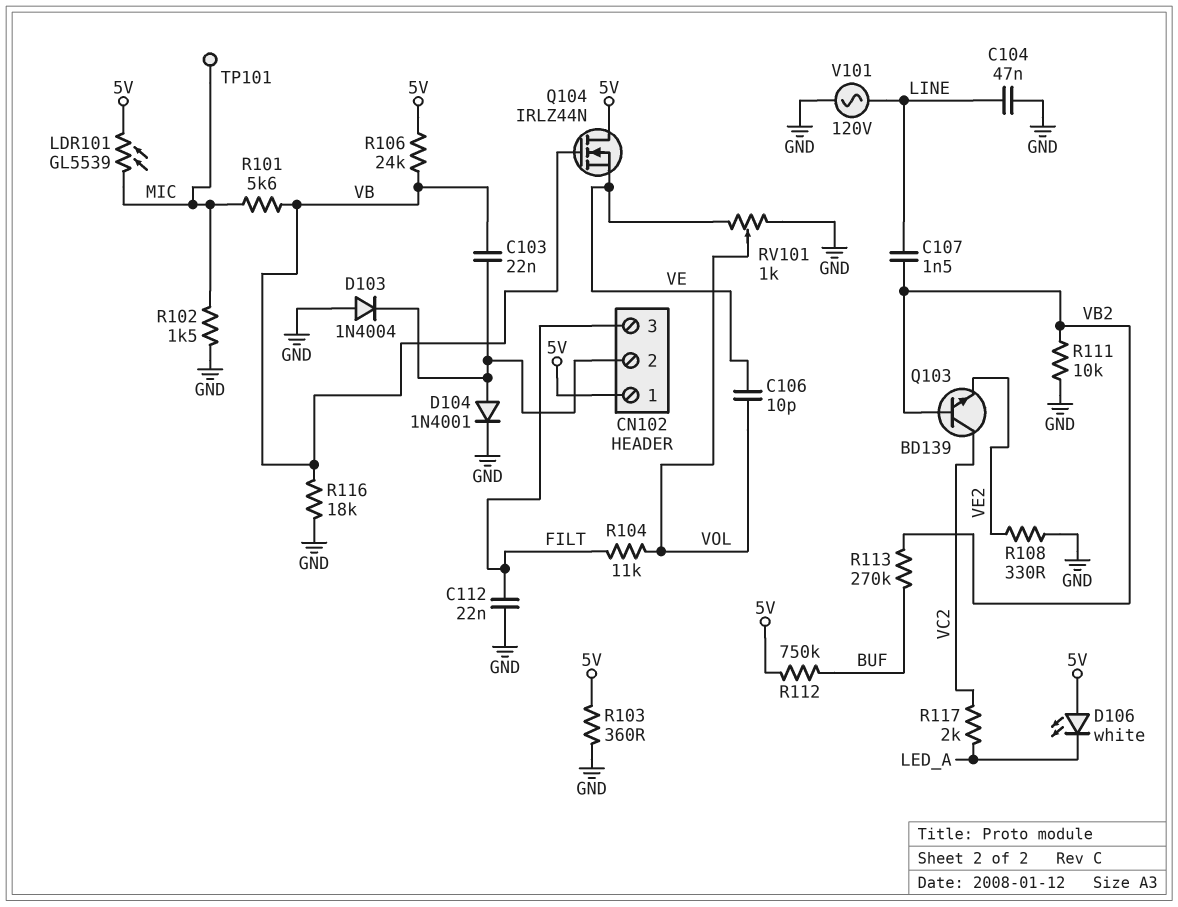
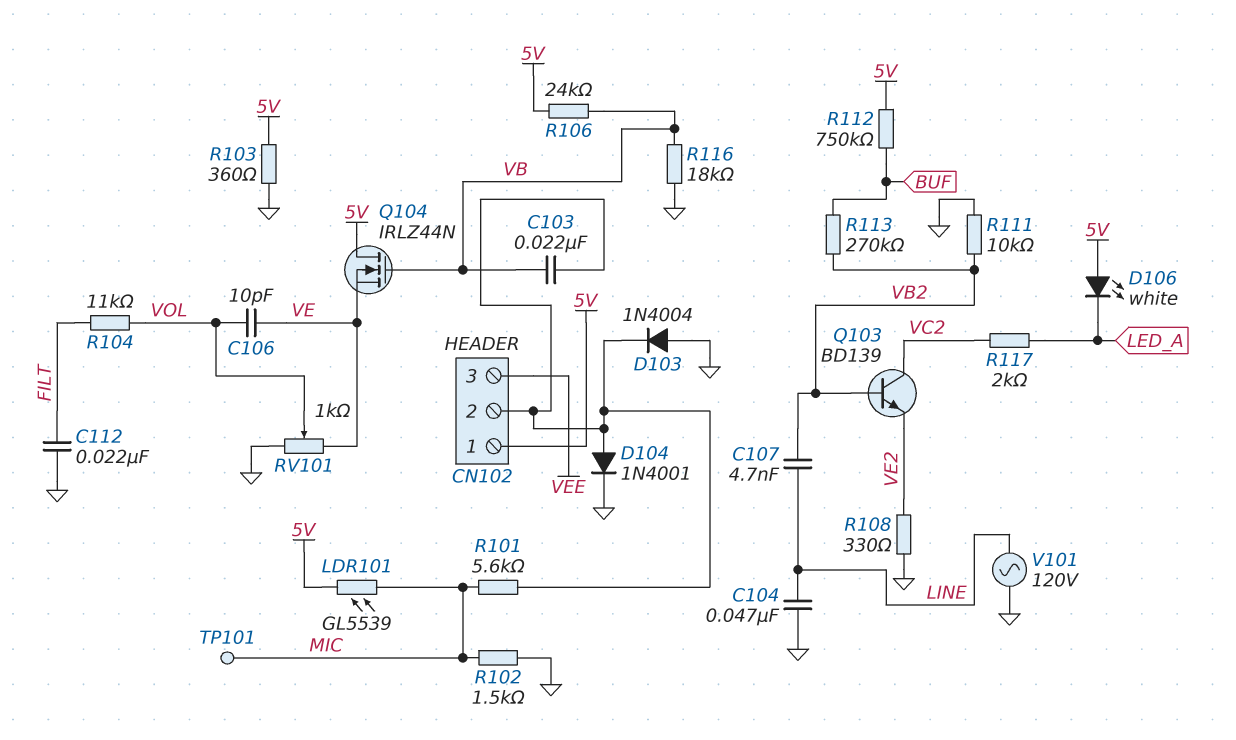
C107: 1.5nF (LINE, VB2) -> 4.7nF (LINE, VB2)
CN102 pin 3: FILT -> VEE
R101: 5.6k (MIC, VB) -> 5.6k (CN102/2, MIC)

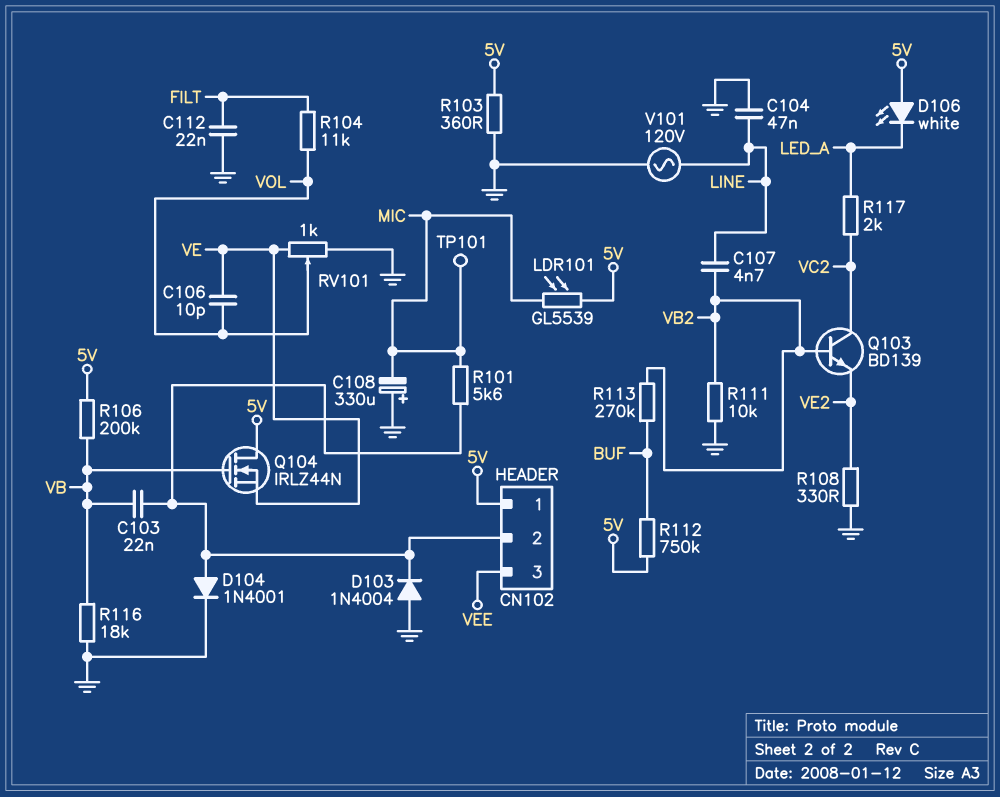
C108: none -> 330uF (plus GND, minus MIC)
R102: 1.5k (GND, MIC) -> none
R106: 24k (5V, VB) -> 200k (5V, VB)

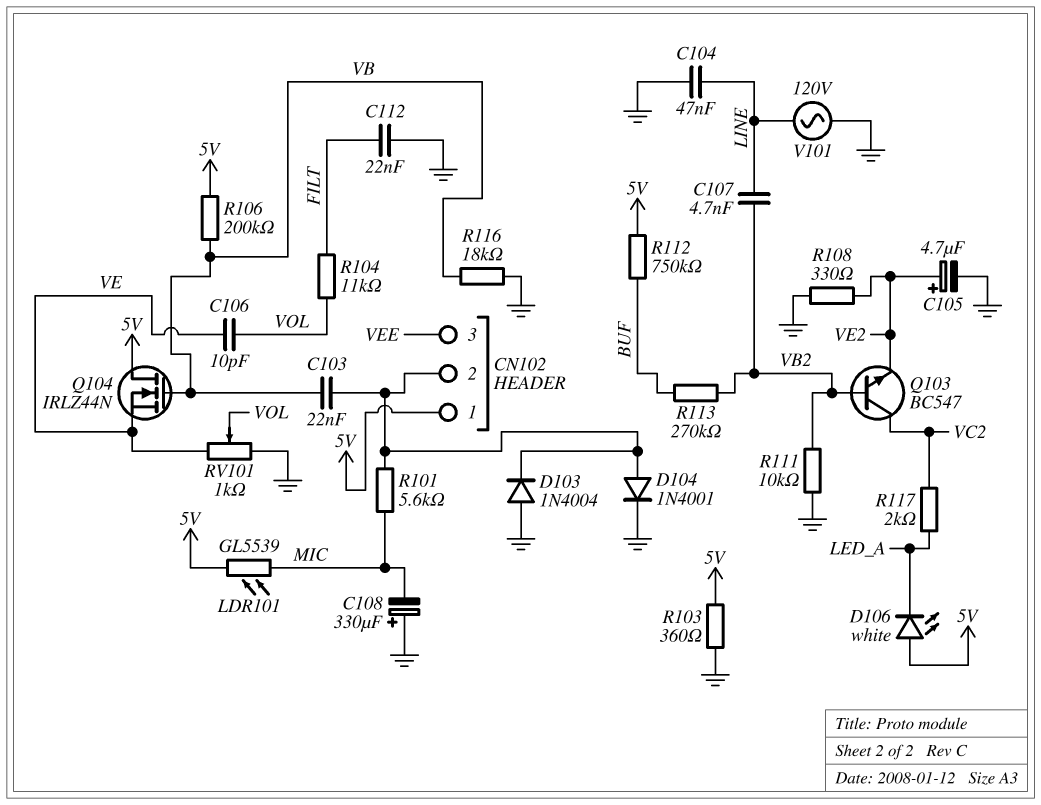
C105: none -> 4.7uF (plus VE2, minus GND)
Q103: NPN BD139 (B VB2, C VC2, E VE2) -> NPN BC547 (B VB2, C VC2, E VE2)
TP101: test point (MIC) -> none

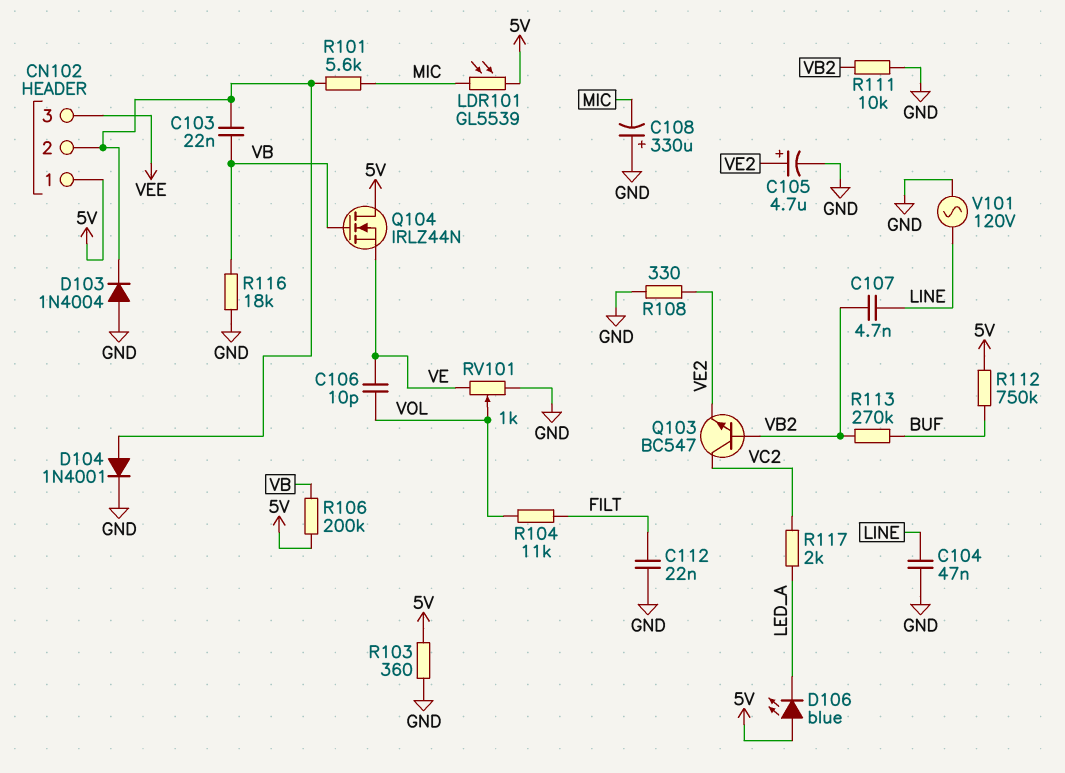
D106: LED white (A 5V, K LED_A) -> LED blue (A 5V, K LED_A)

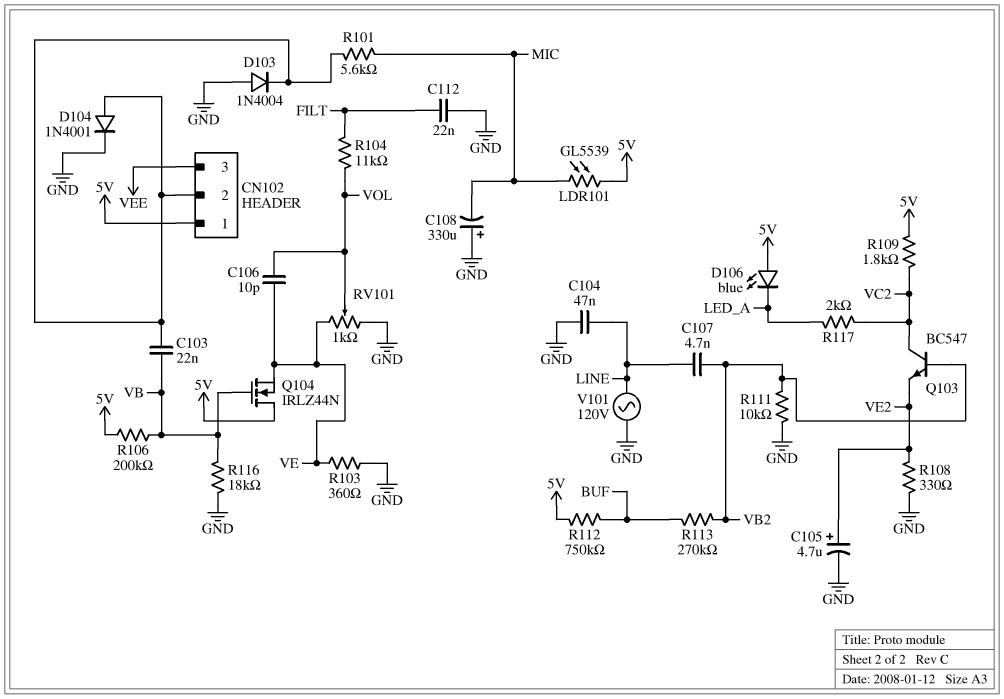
R103: 360 (5V, GND) -> 360 (GND, VE)
R109: none -> 1.8k (5V, VC2)

